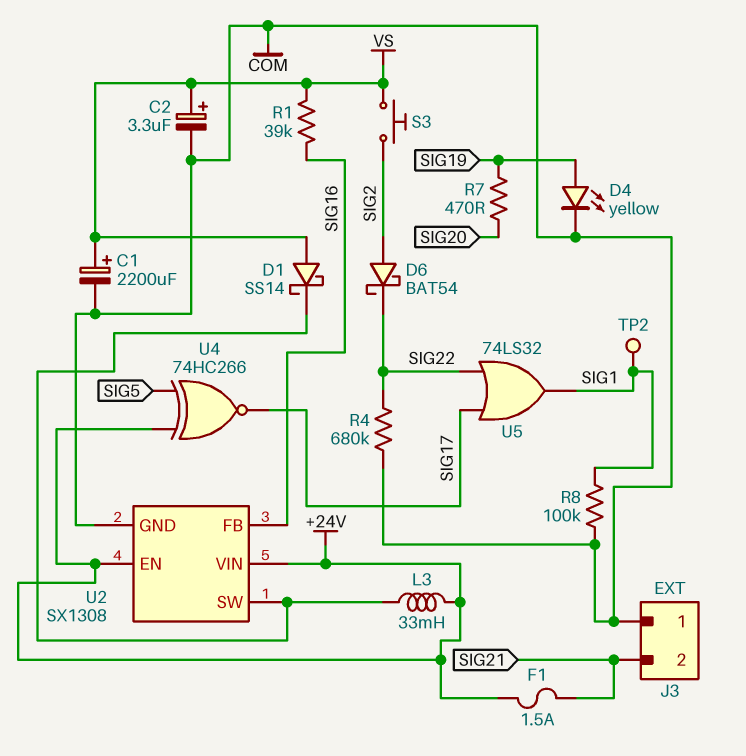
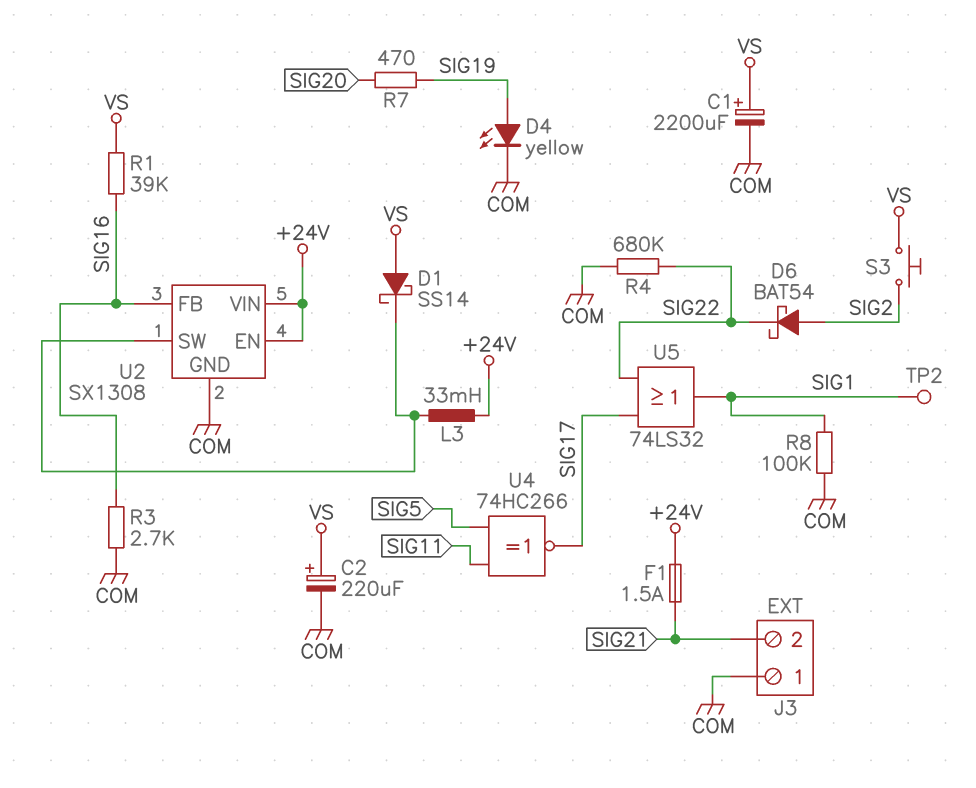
C2: 3.3uF (plus VS, minus COM) -> 220uF (plus VS, minus COM)
R3: none -> 2.7k (COM, SIG16)
U4: XNOR 74HC266 (in +24V, in SIG5, out SIG17) -> XNOR 74HC266 (in SIG5, in SIG11, out SIG17)

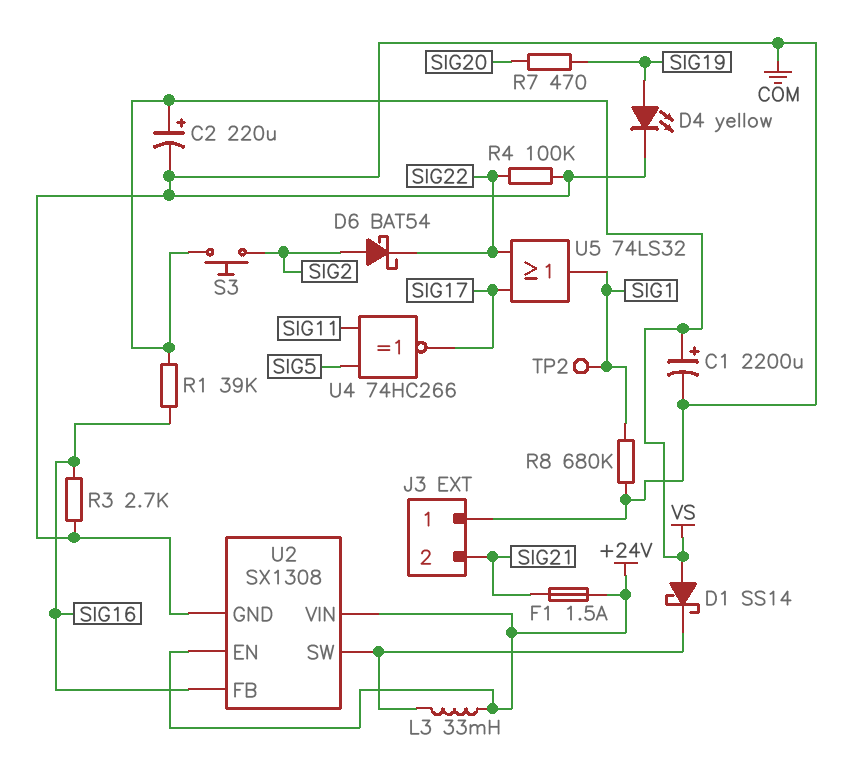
R4: 680k (COM, SIG22) -> 100k (COM, SIG22)
R8: 100k (COM, SIG1) -> 680k (COM, SIG1)

